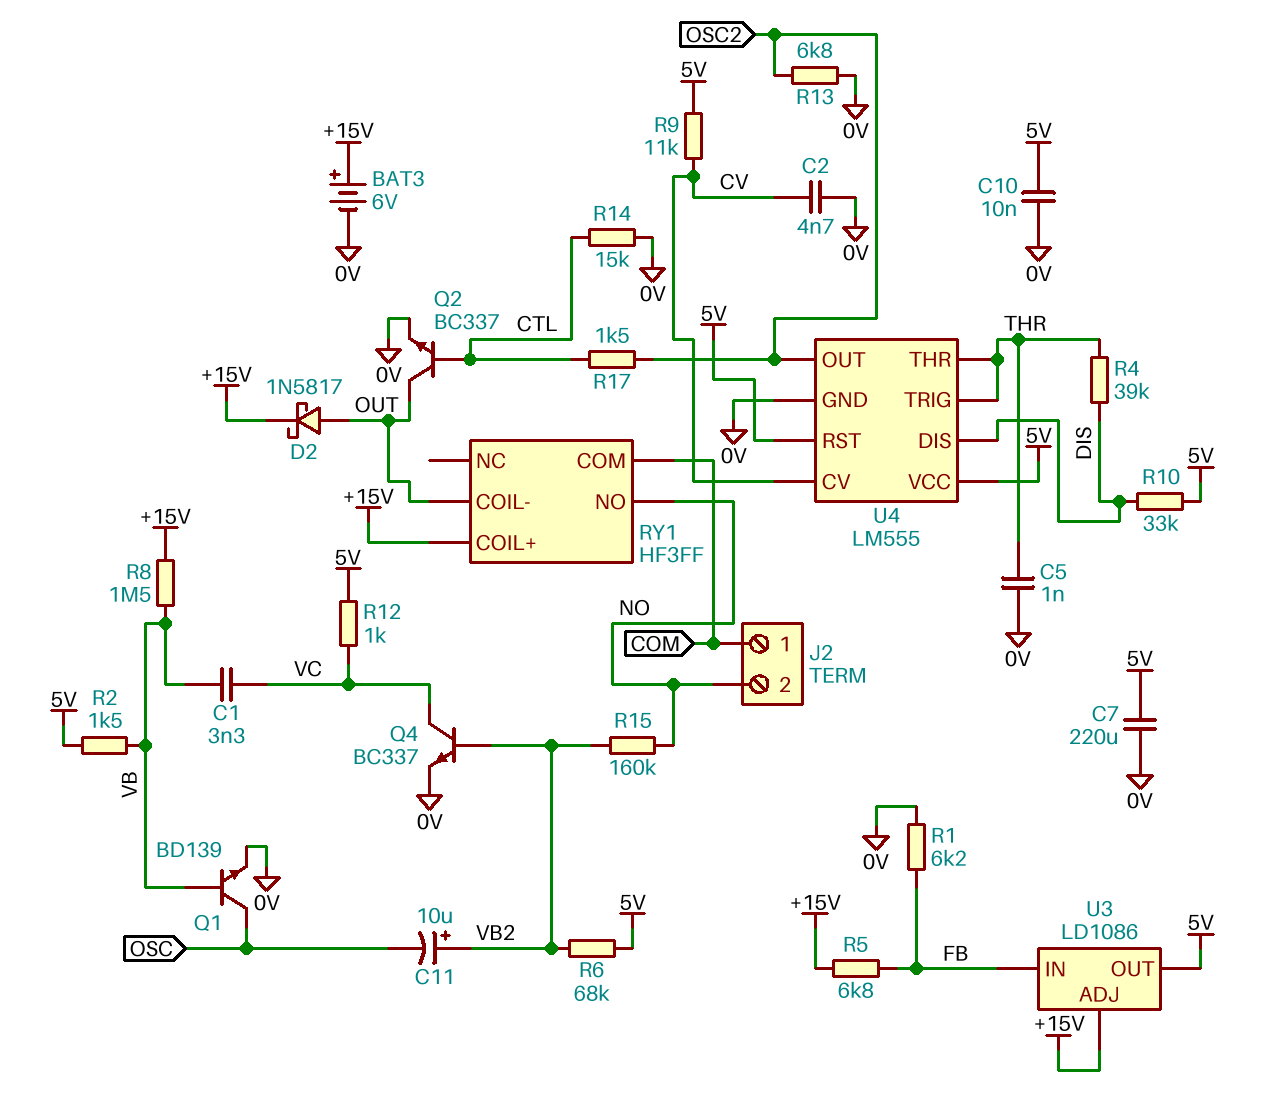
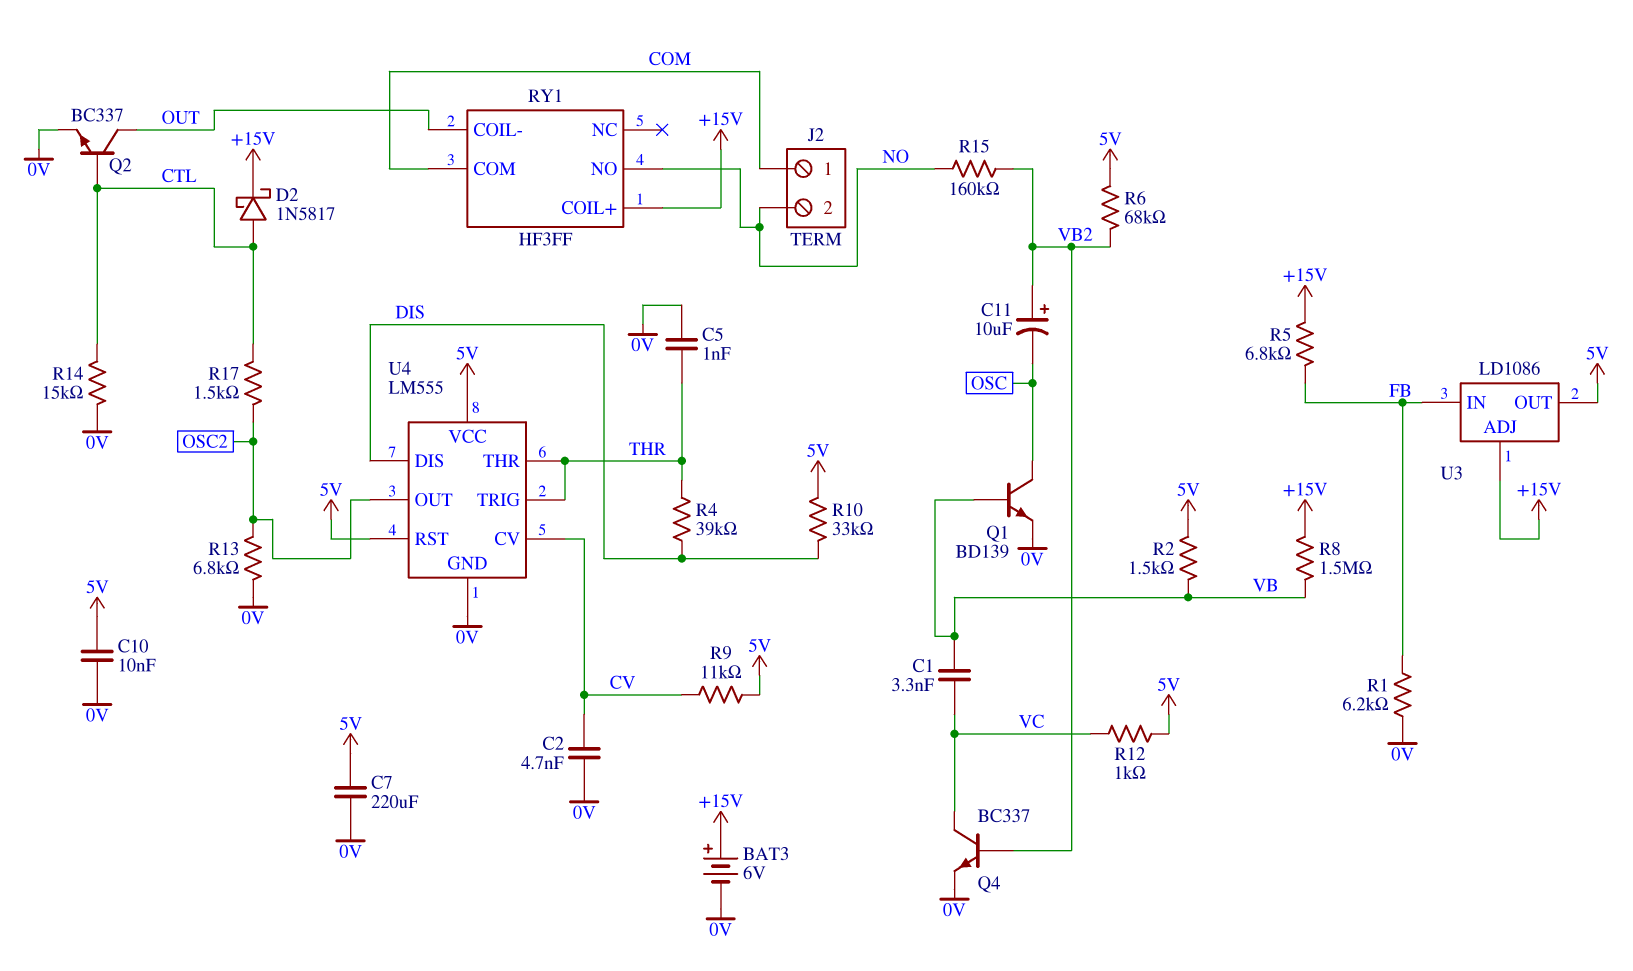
D2: schottky 1N5817 (A OUT, K +15V) -> schottky 1N5817 (A CTL, K +15V)

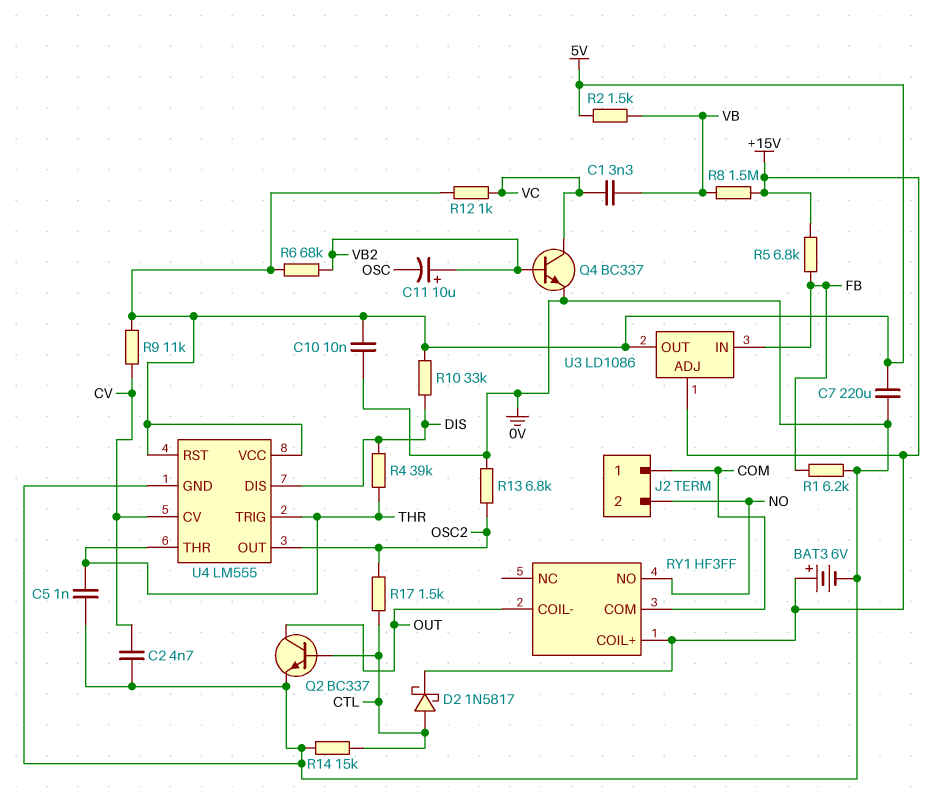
Q1: NPN BD139 (B VB, C OSC, E 0V) -> none
R15: 160k (NO, VB2) -> none

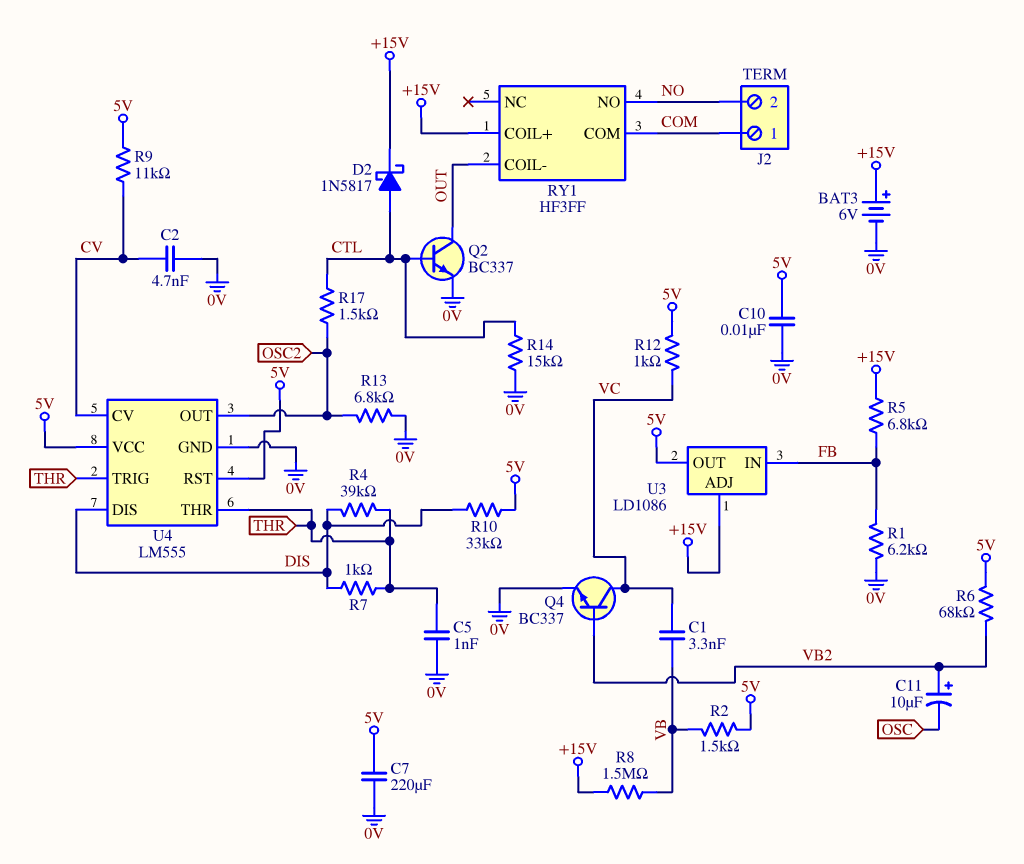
R7: none -> 1k (DIS, THR)

